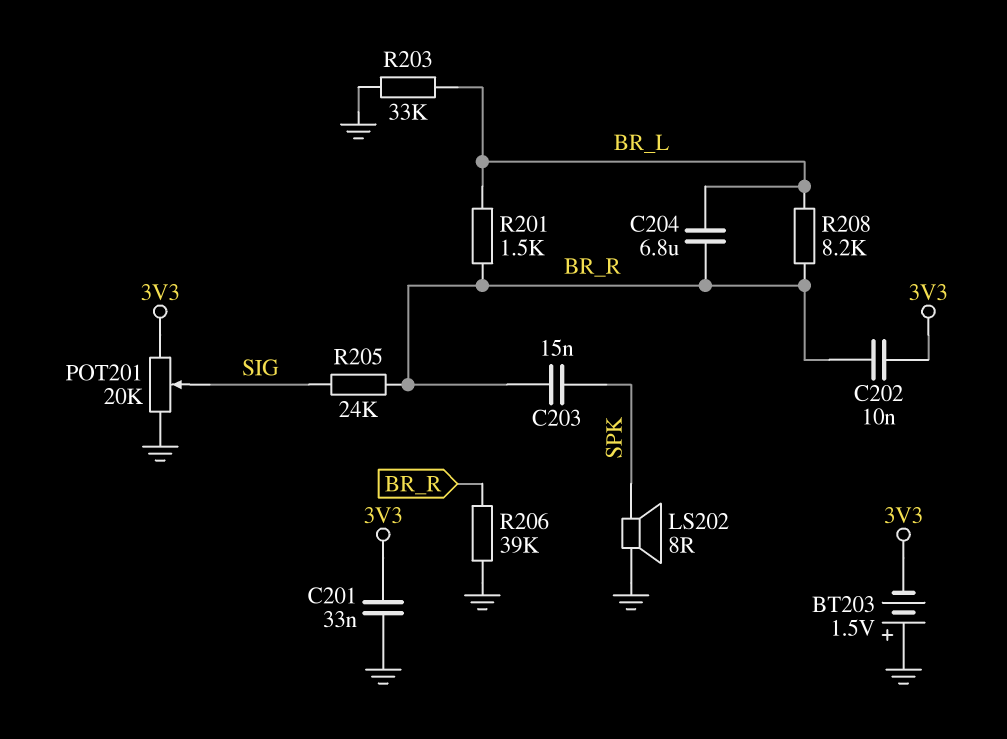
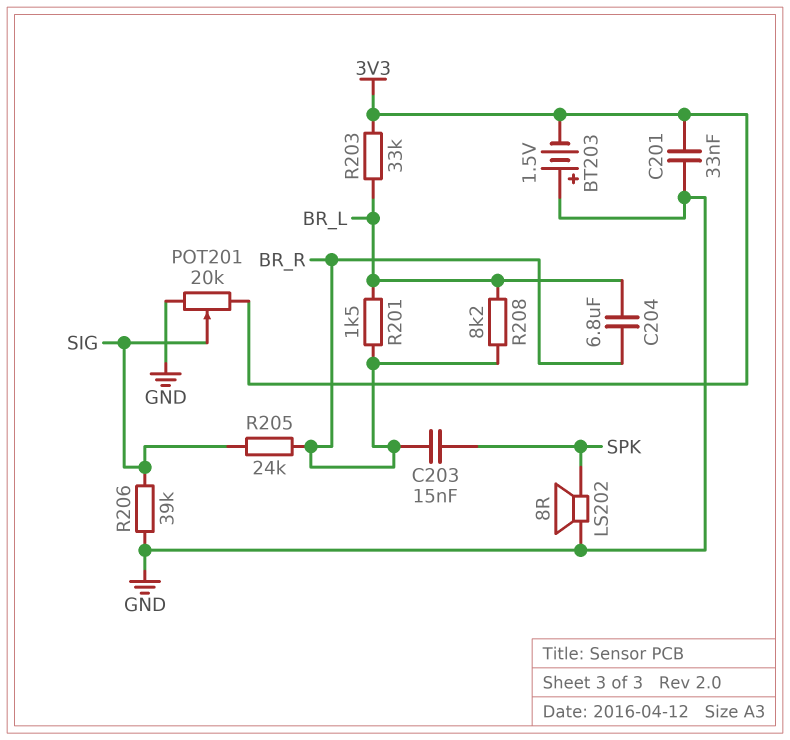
C202: 10nF (3V3, BR_R) -> none
R203: 33k (BR_L, GND) -> 33k (3V3, BR_L)
R206: 39k (BR_R, GND) -> 39k (GND, SIG)

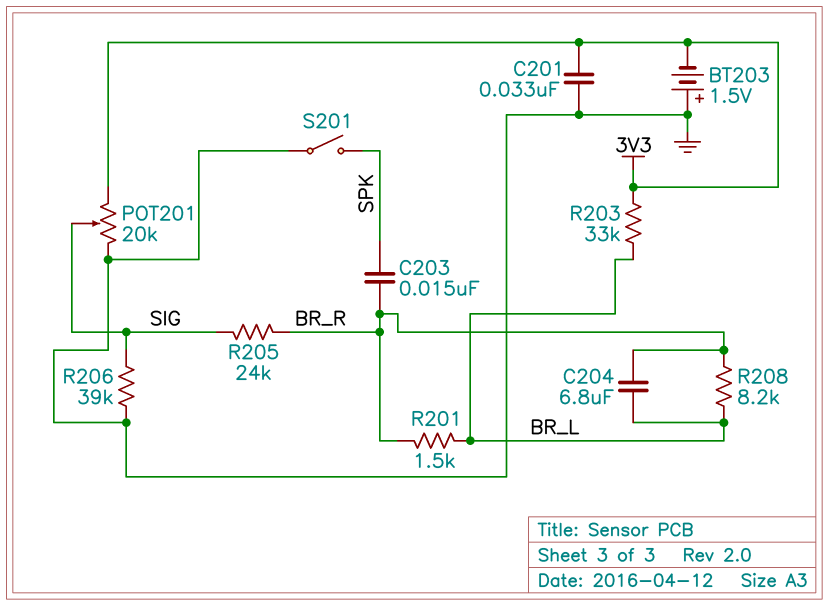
LS202: speaker 8R (GND, SPK) -> none
S201: none -> switch (GND, SPK)

